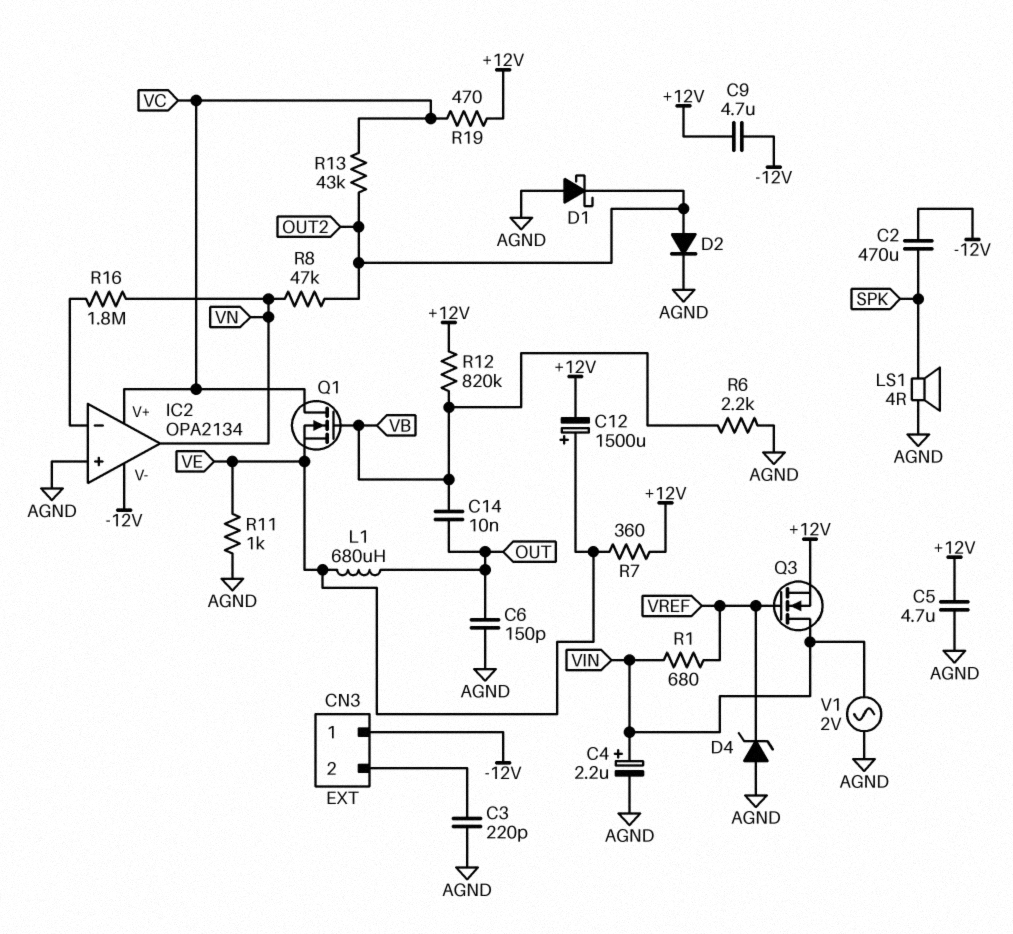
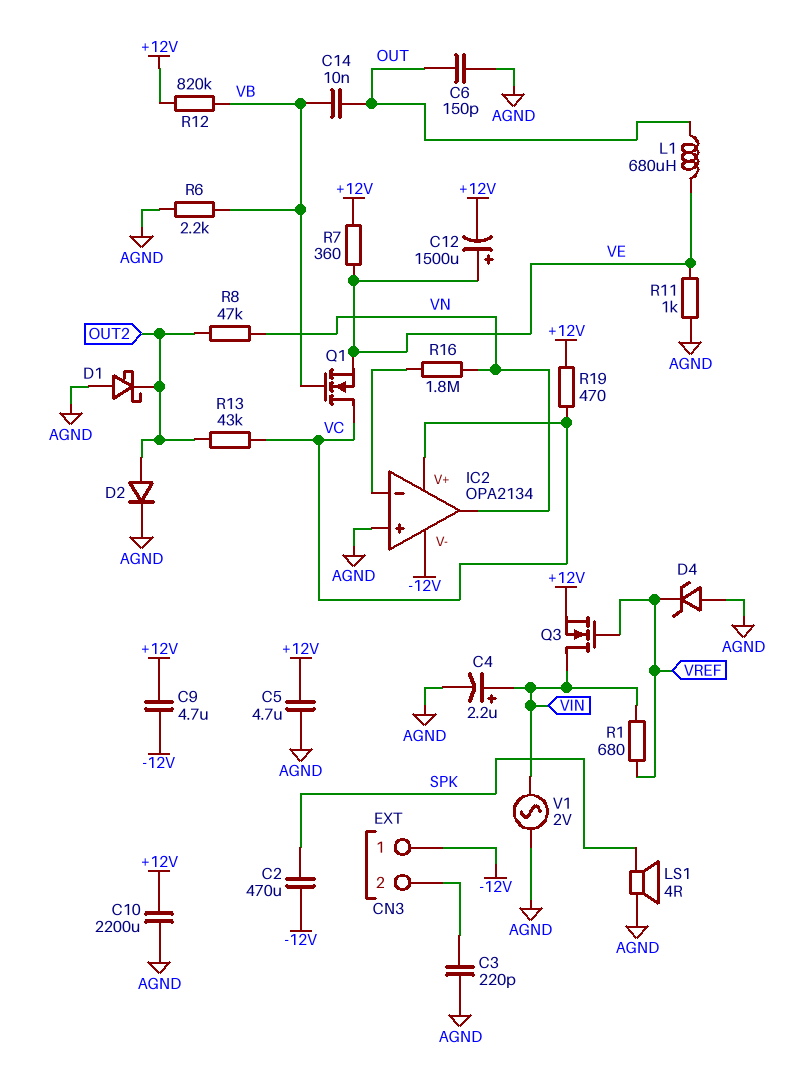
C10: none -> 2200uF (+12V, AGND)

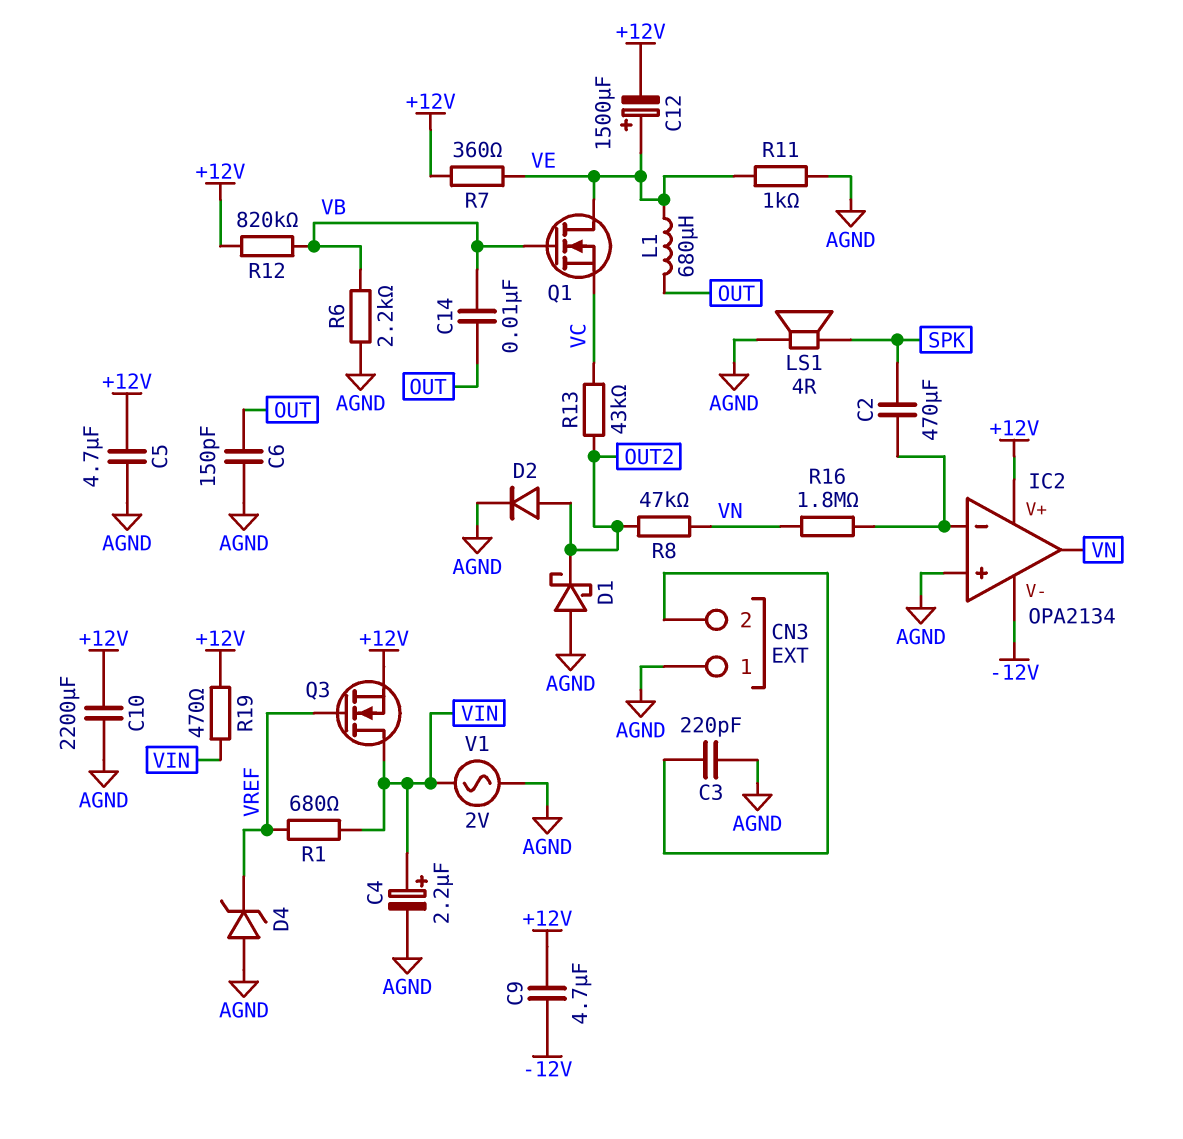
C2: 470uF (-12V, SPK) -> 470uF (IC2/in-, SPK)
CN3 pin 1: -12V -> AGND
IC2 pin V+: VC -> +12V
Q1: NMOS (G VB, D VC, S VE) -> NMOS (G VB, D VE, S VC)
R19: 470 (+12V, VC) -> 470 (+12V, VIN)

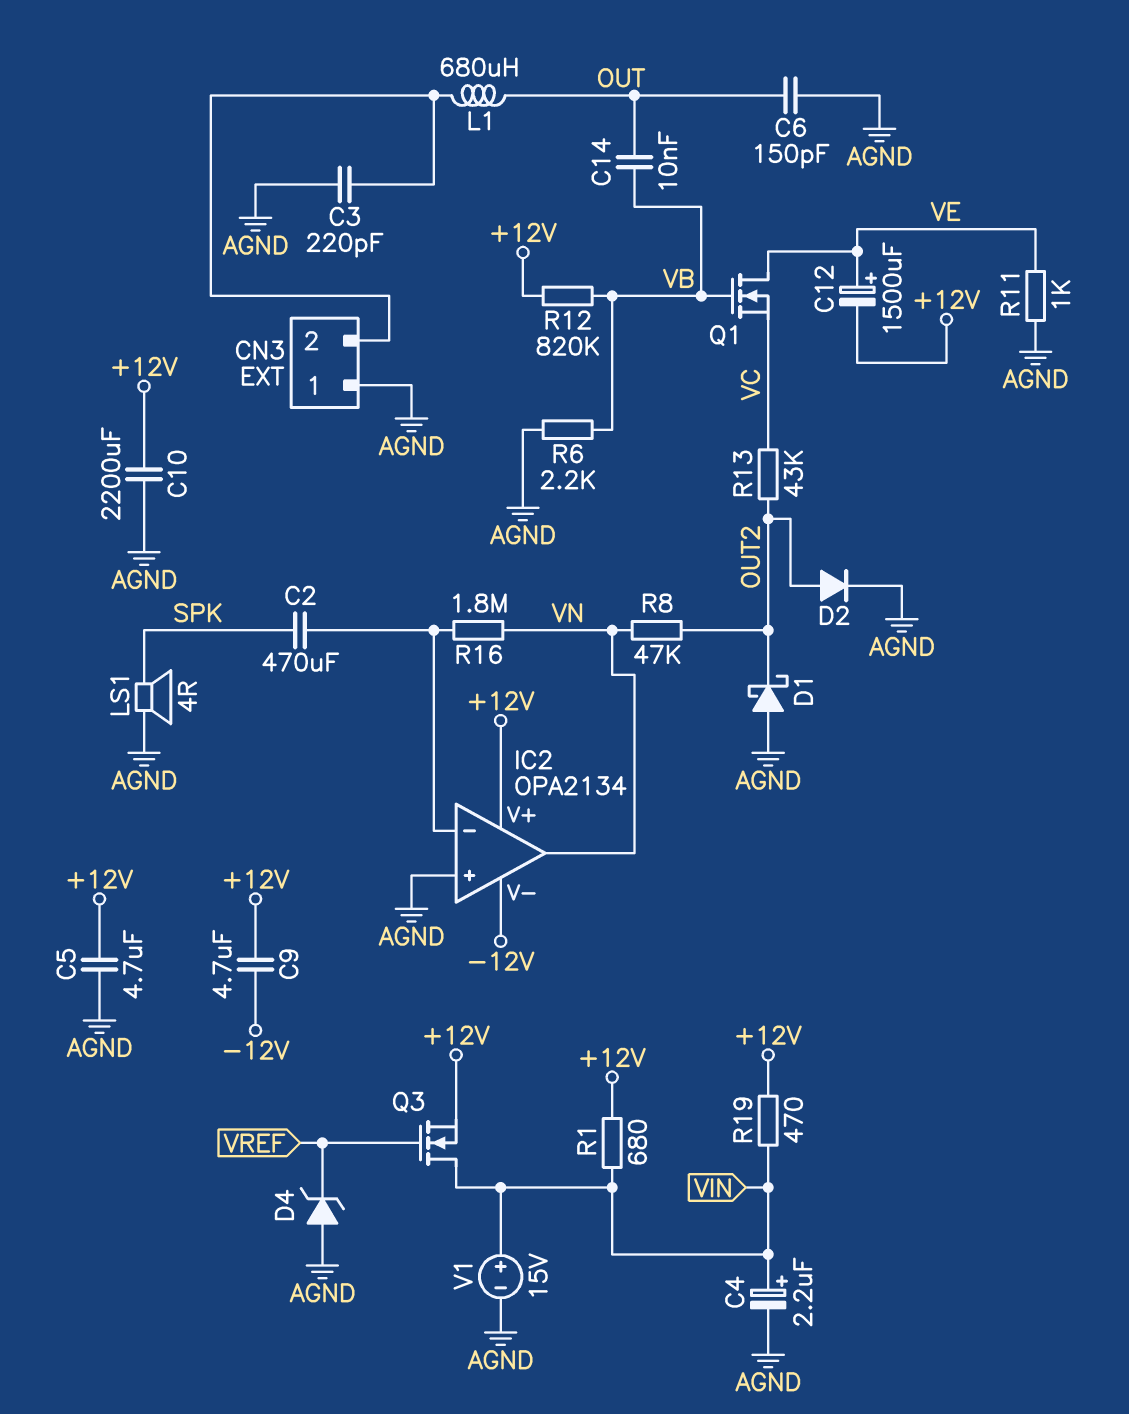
L1: 680uH (OUT, VE) -> 680uH (CN3/2, OUT)
R1: 680 (VIN, VREF) -> 680 (+12V, VIN)
R7: 360 (+12V, VE) -> none
V1: AC 2V (AGND, VIN) -> 15V (plus VIN, minus AGND)

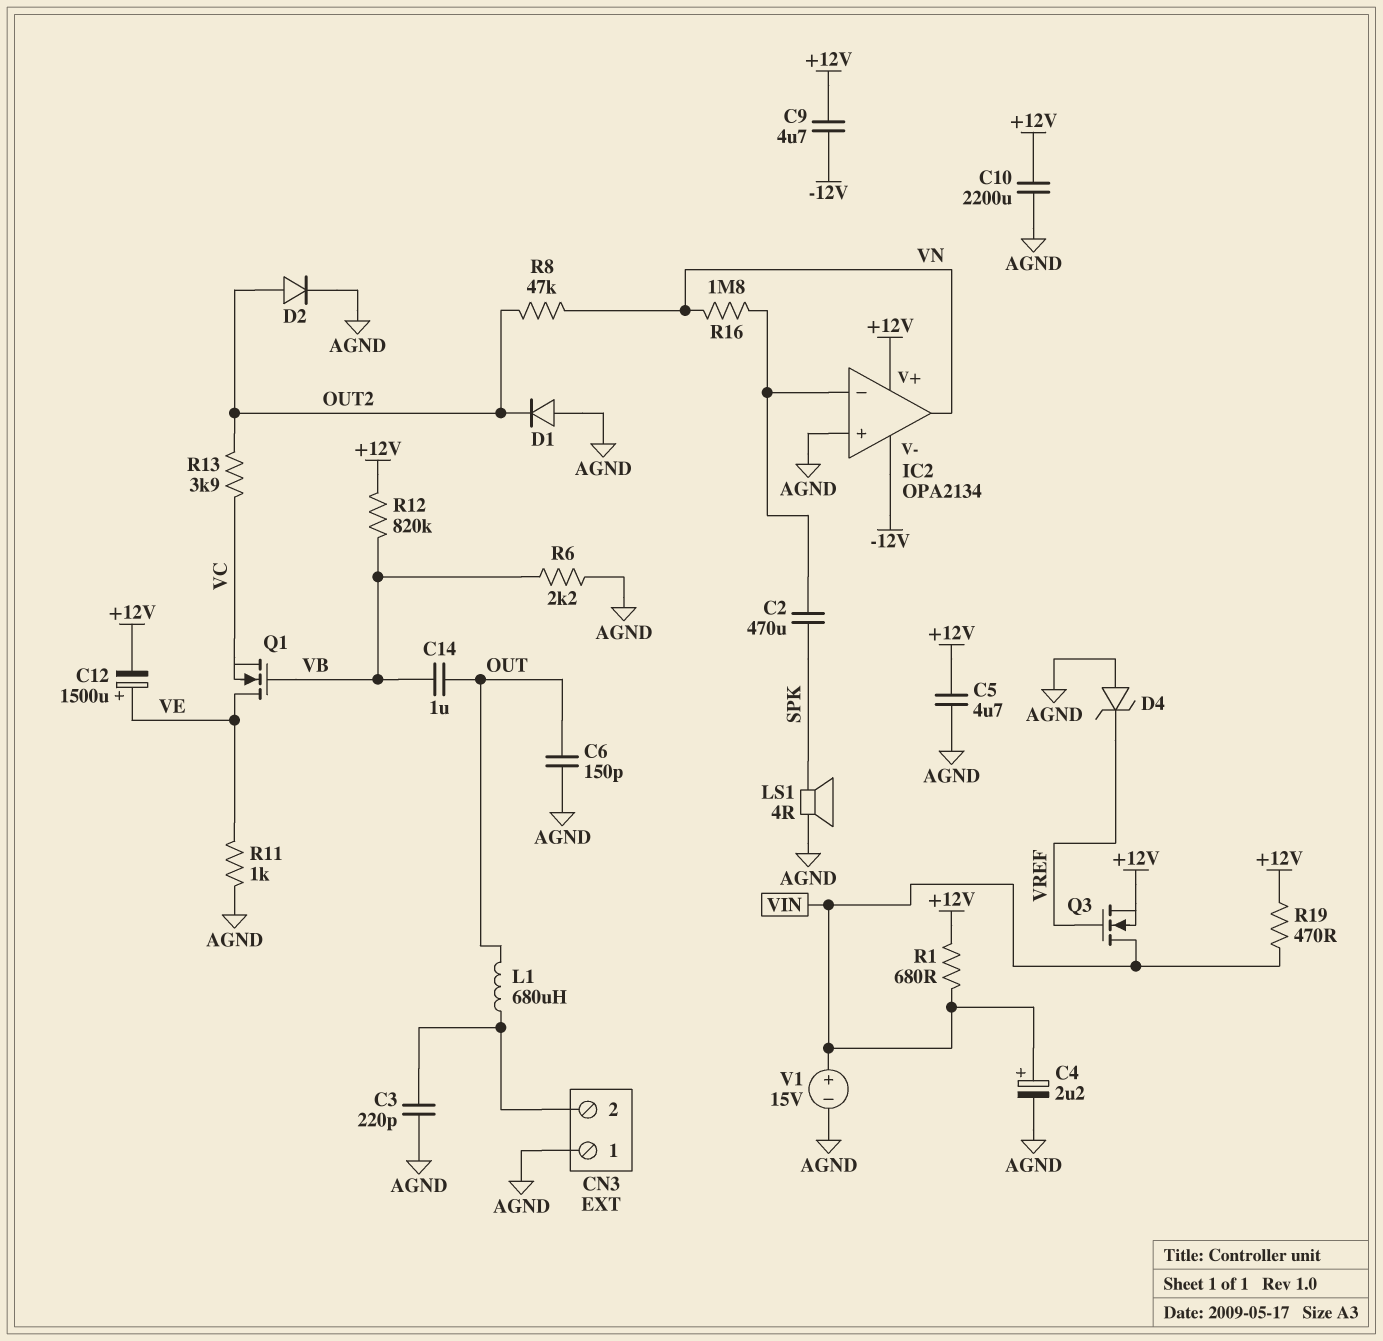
C14: 10nF (OUT, VB) -> 1uF (OUT, VB)
D1: schottky (A AGND, K OUT2) -> diode (A AGND, K OUT2)
R13: 43k (OUT2, VC) -> 3.9k (OUT2, VC)

